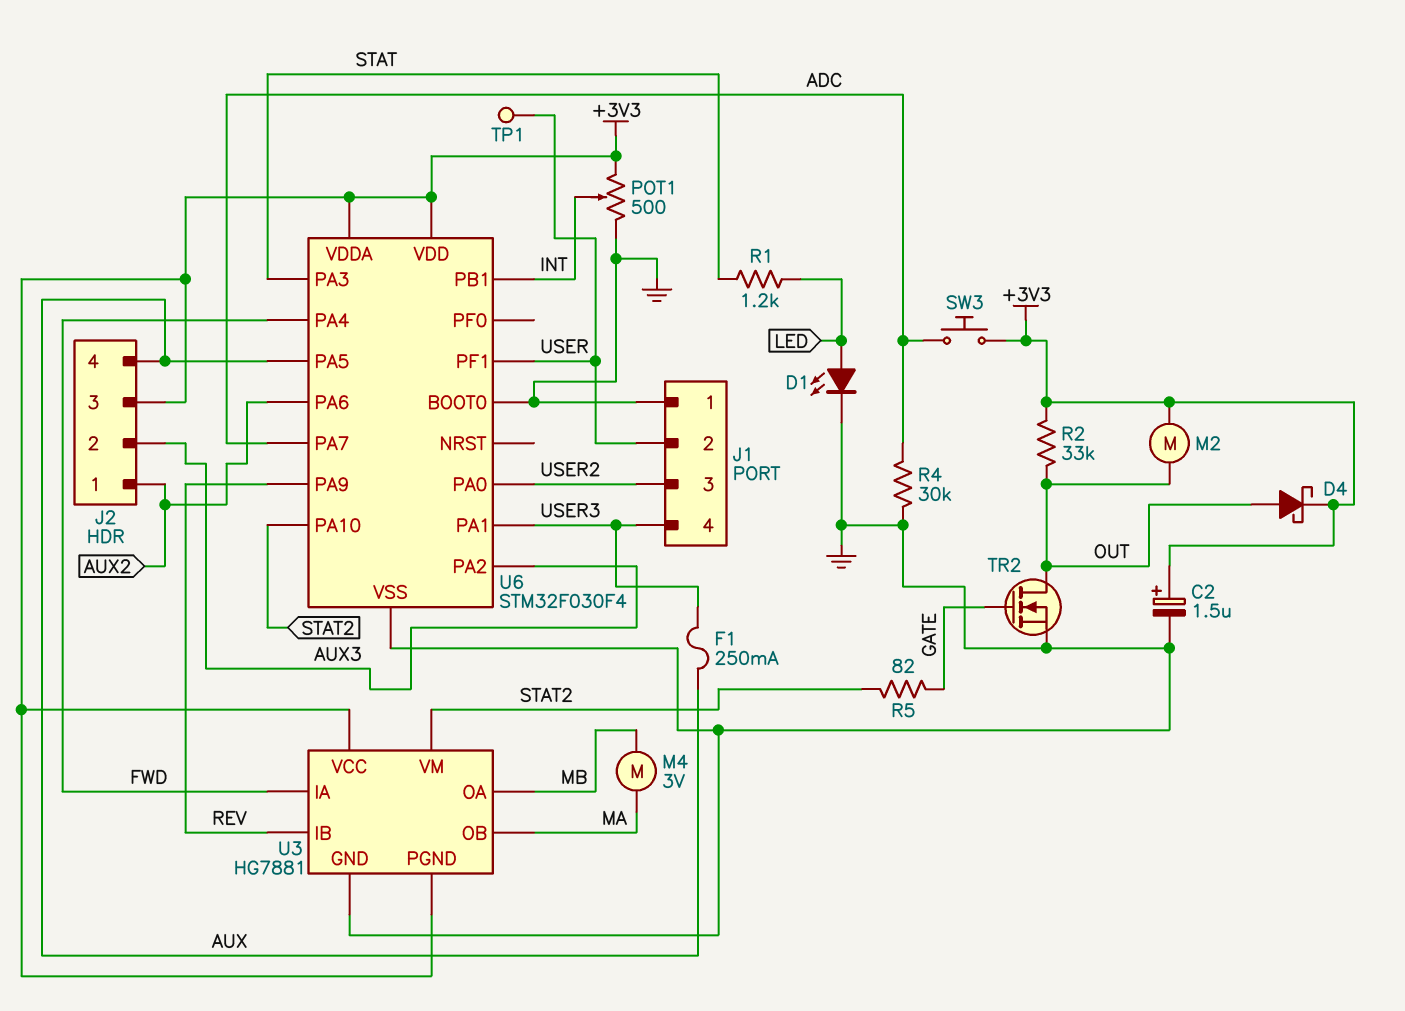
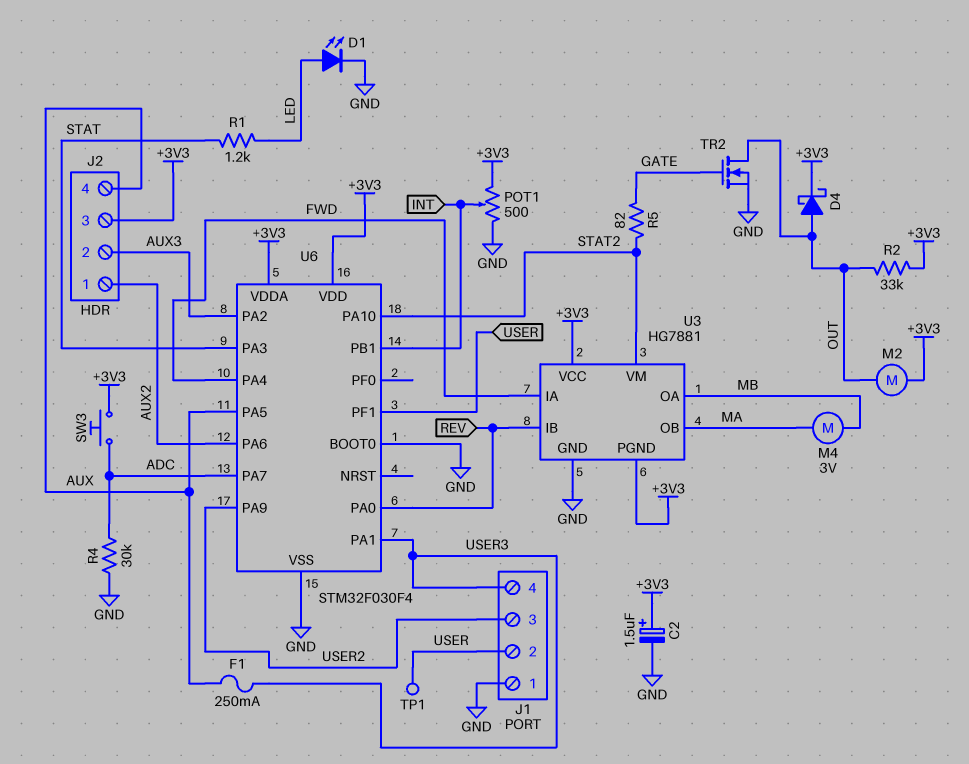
U6 pin PA0: USER2 -> REV
U6 pin PA9: REV -> USER2

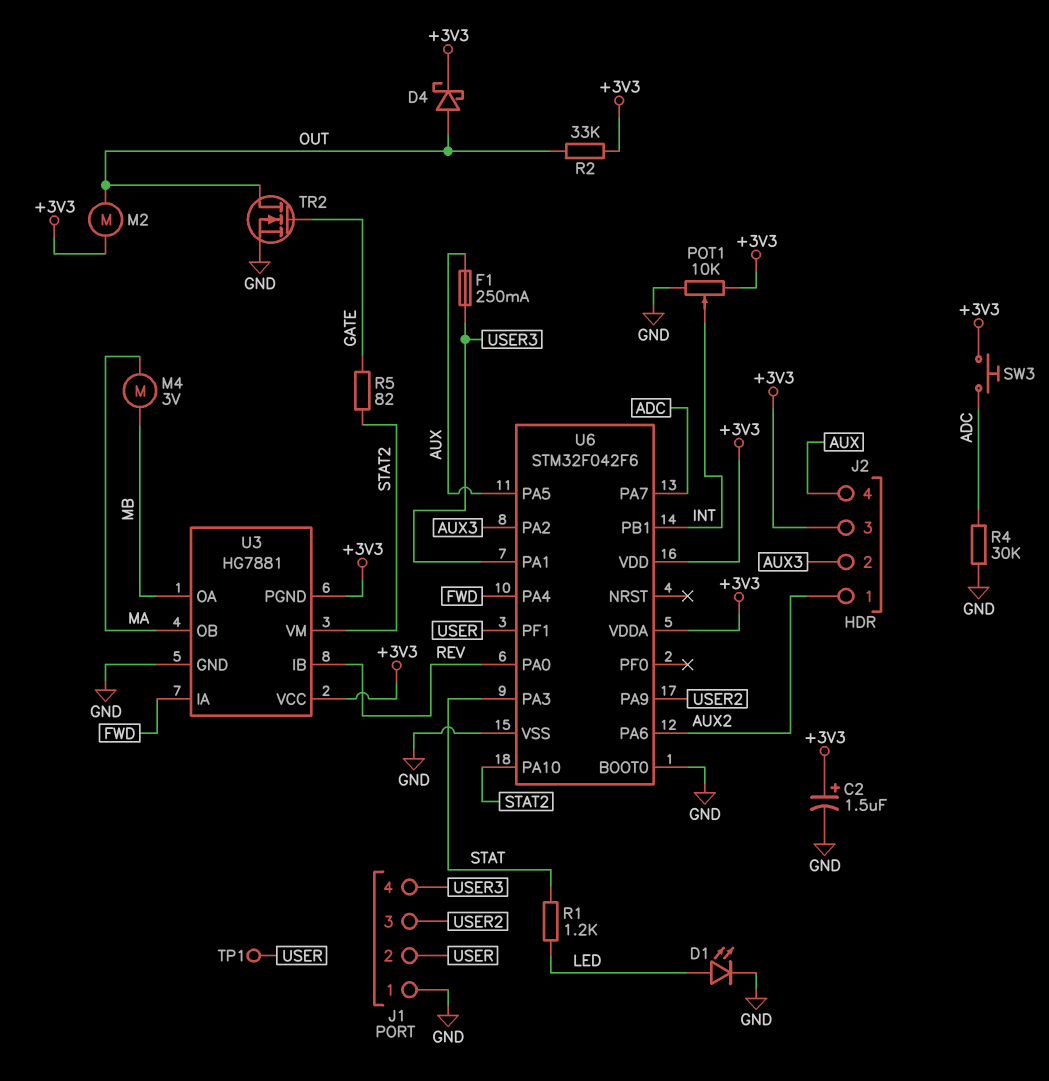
POT1: 500 (+3V3, GND, wiper INT) -> 10k (+3V3, GND, wiper INT)
U6: STM32F030F4 -> STM32F042F6

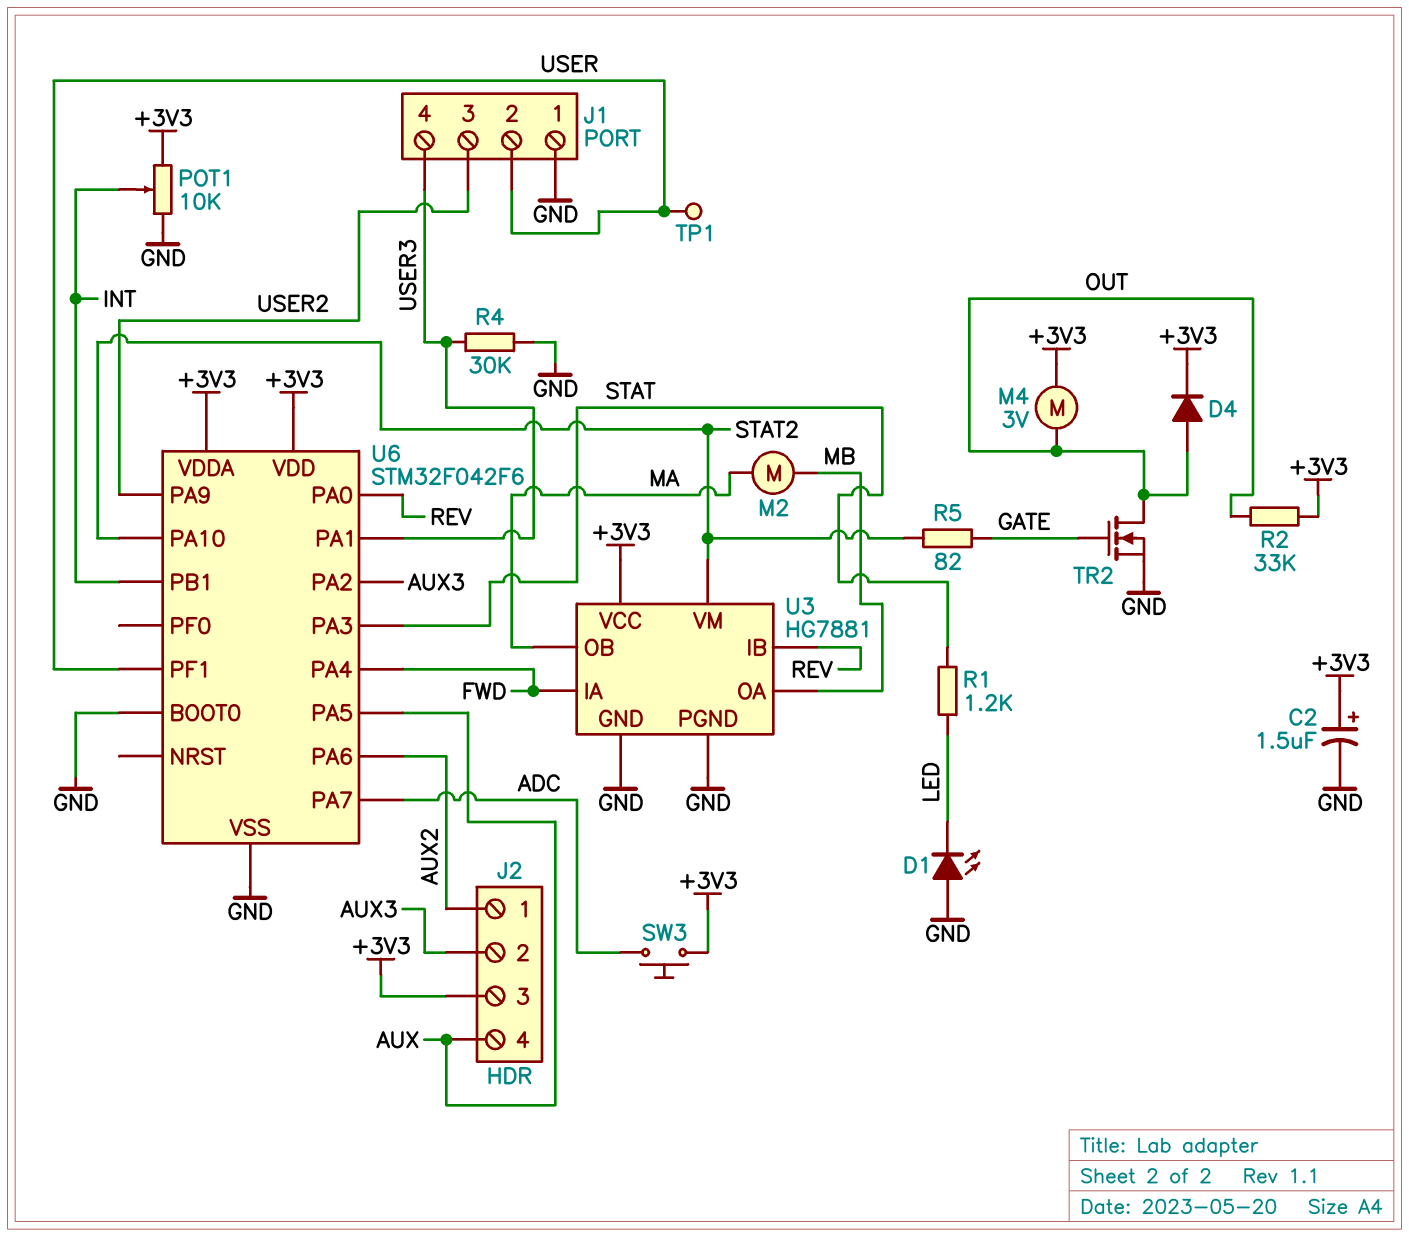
D1: LED (A LED, K GND) -> LED (A GND, K LED)
D4: schottky (A OUT, K +3V3) -> diode (A OUT, K +3V3)
F1: 250mA (AUX, USER3) -> none
M2: motor (+3V3, OUT) -> motor (MA, MB)
M4: motor 3V (MA, MB) -> motor 3V (+3V3, OUT)
R4: 30k (ADC, GND) -> 30k (GND, USER3)
U3 pin PGND: +3V3 -> GND

